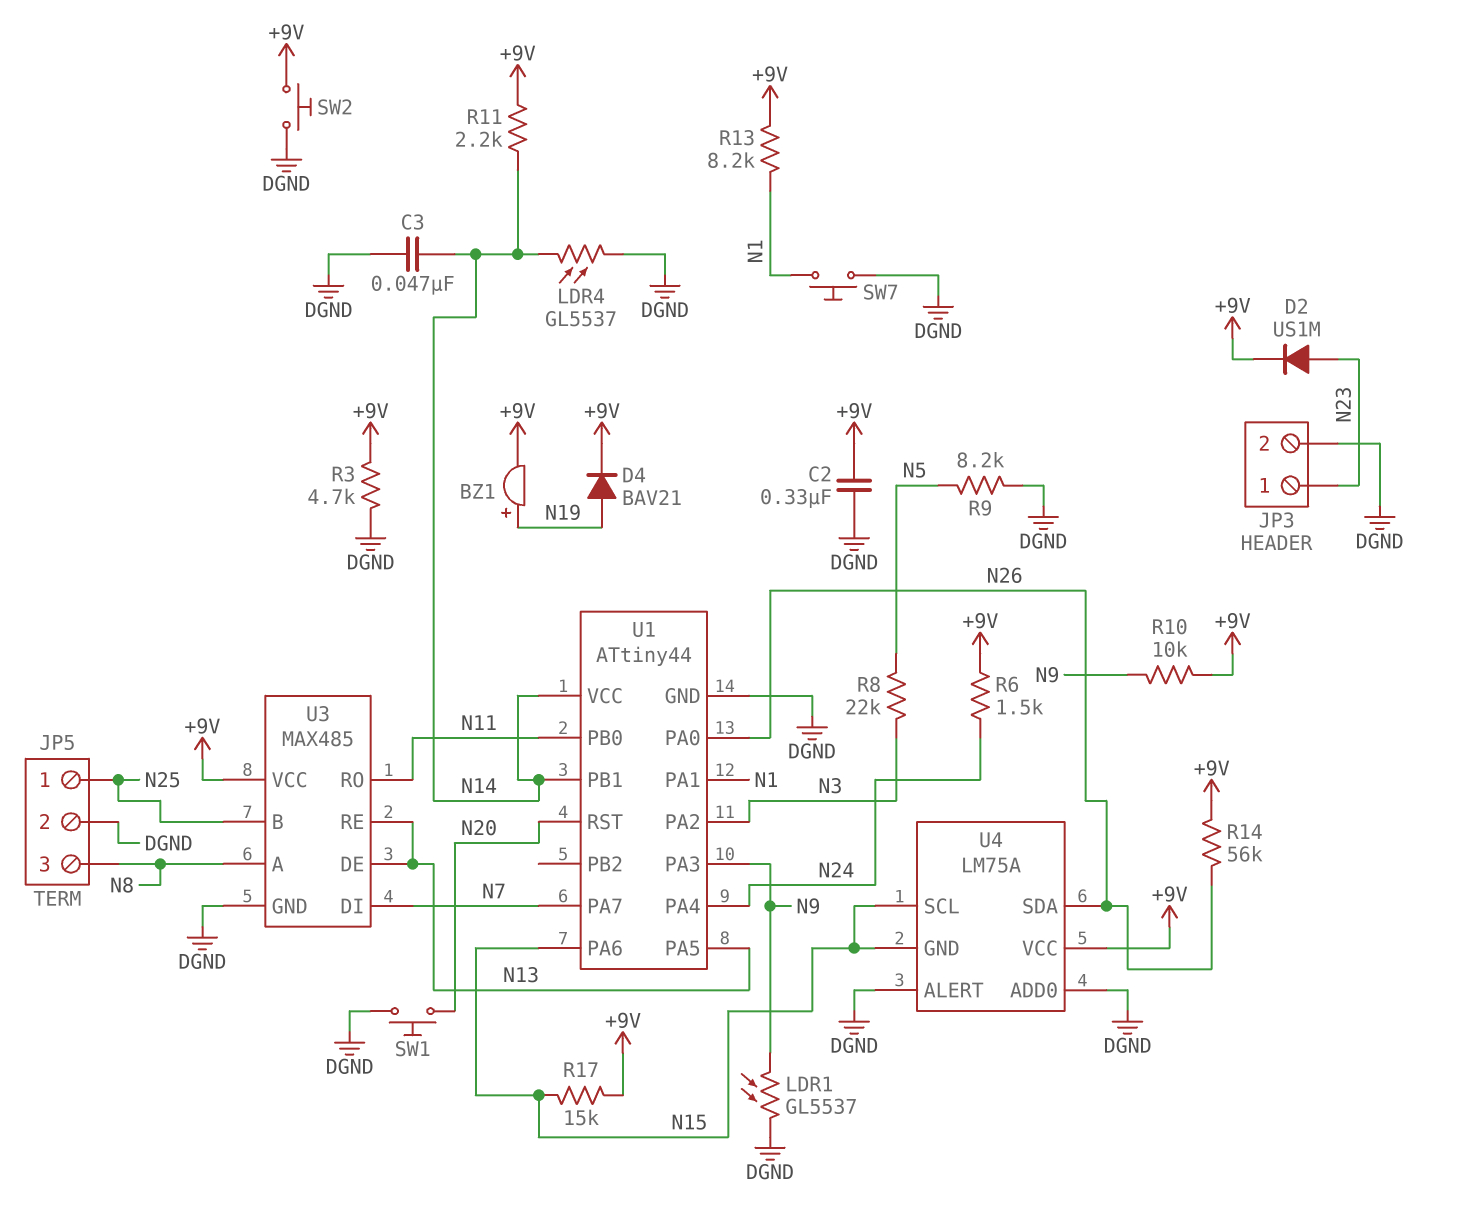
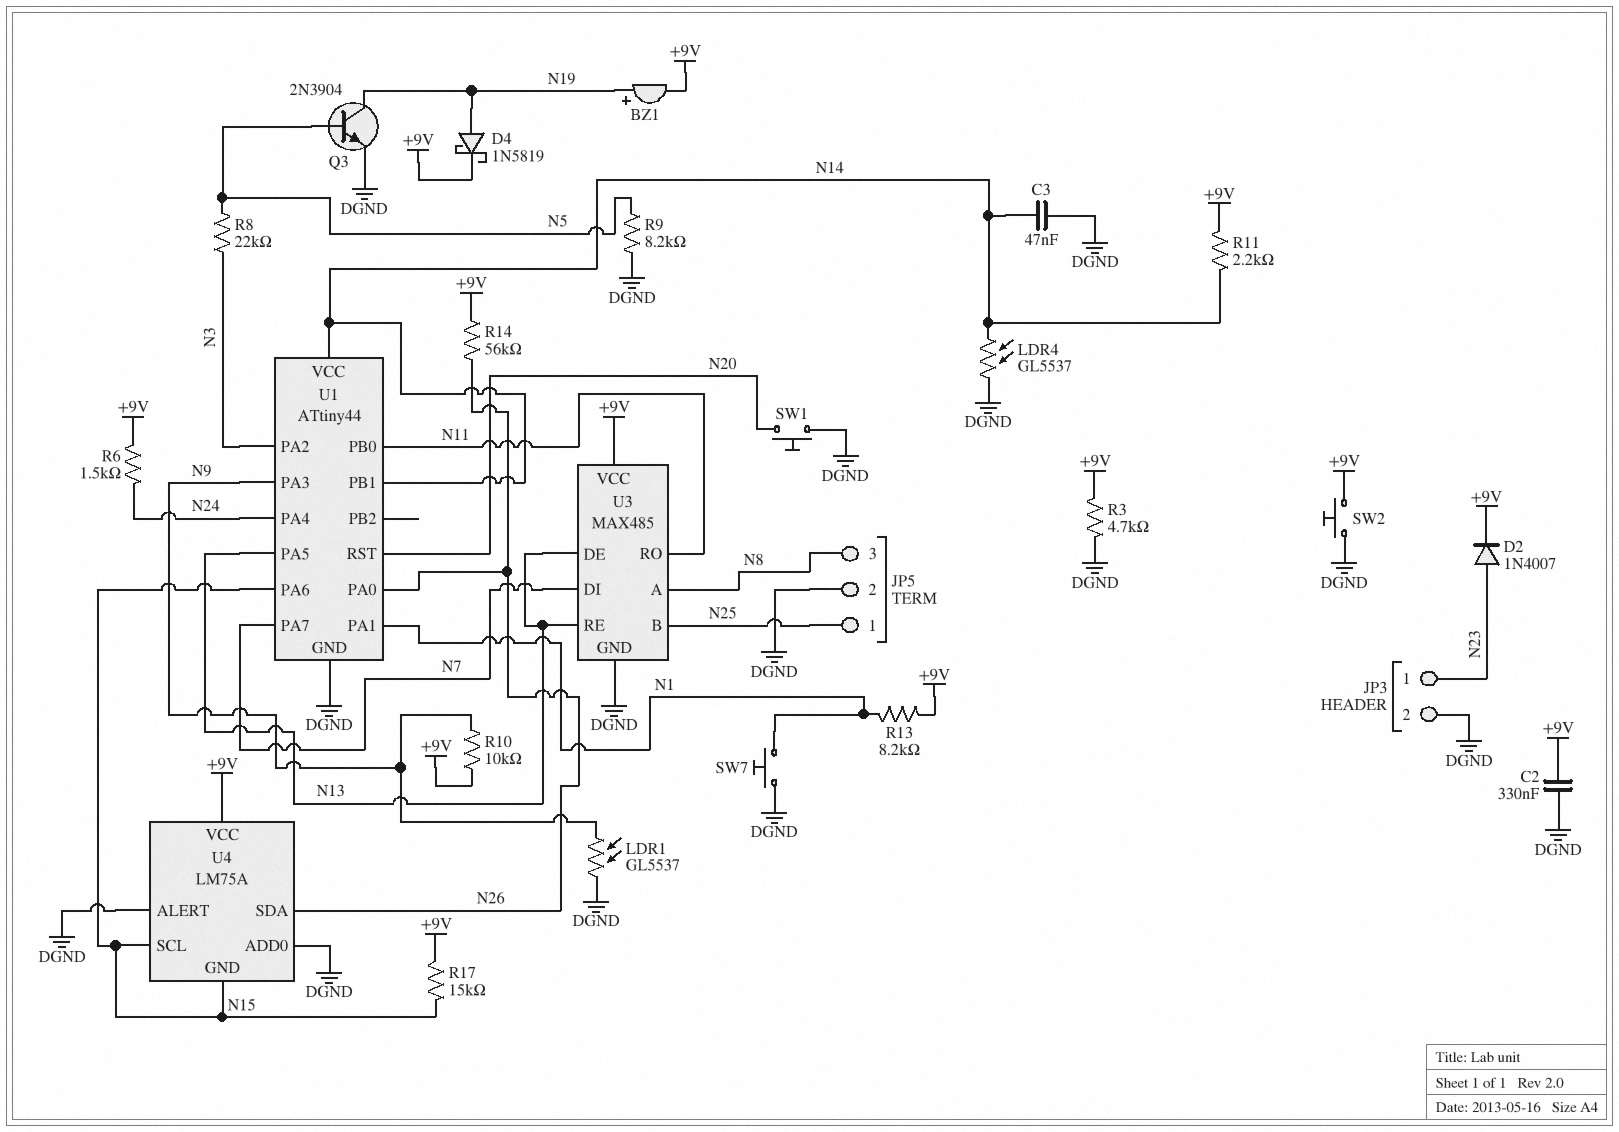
D2: diode US1M (A N23, K +9V) -> diode 1N4007 (A N23, K +9V)
D4: diode BAV21 (A N19, K +9V) -> schottky 1N5819 (A N19, K +9V)
Q3: none -> NPN 2N3904 (B N5, C N19, E DGND)

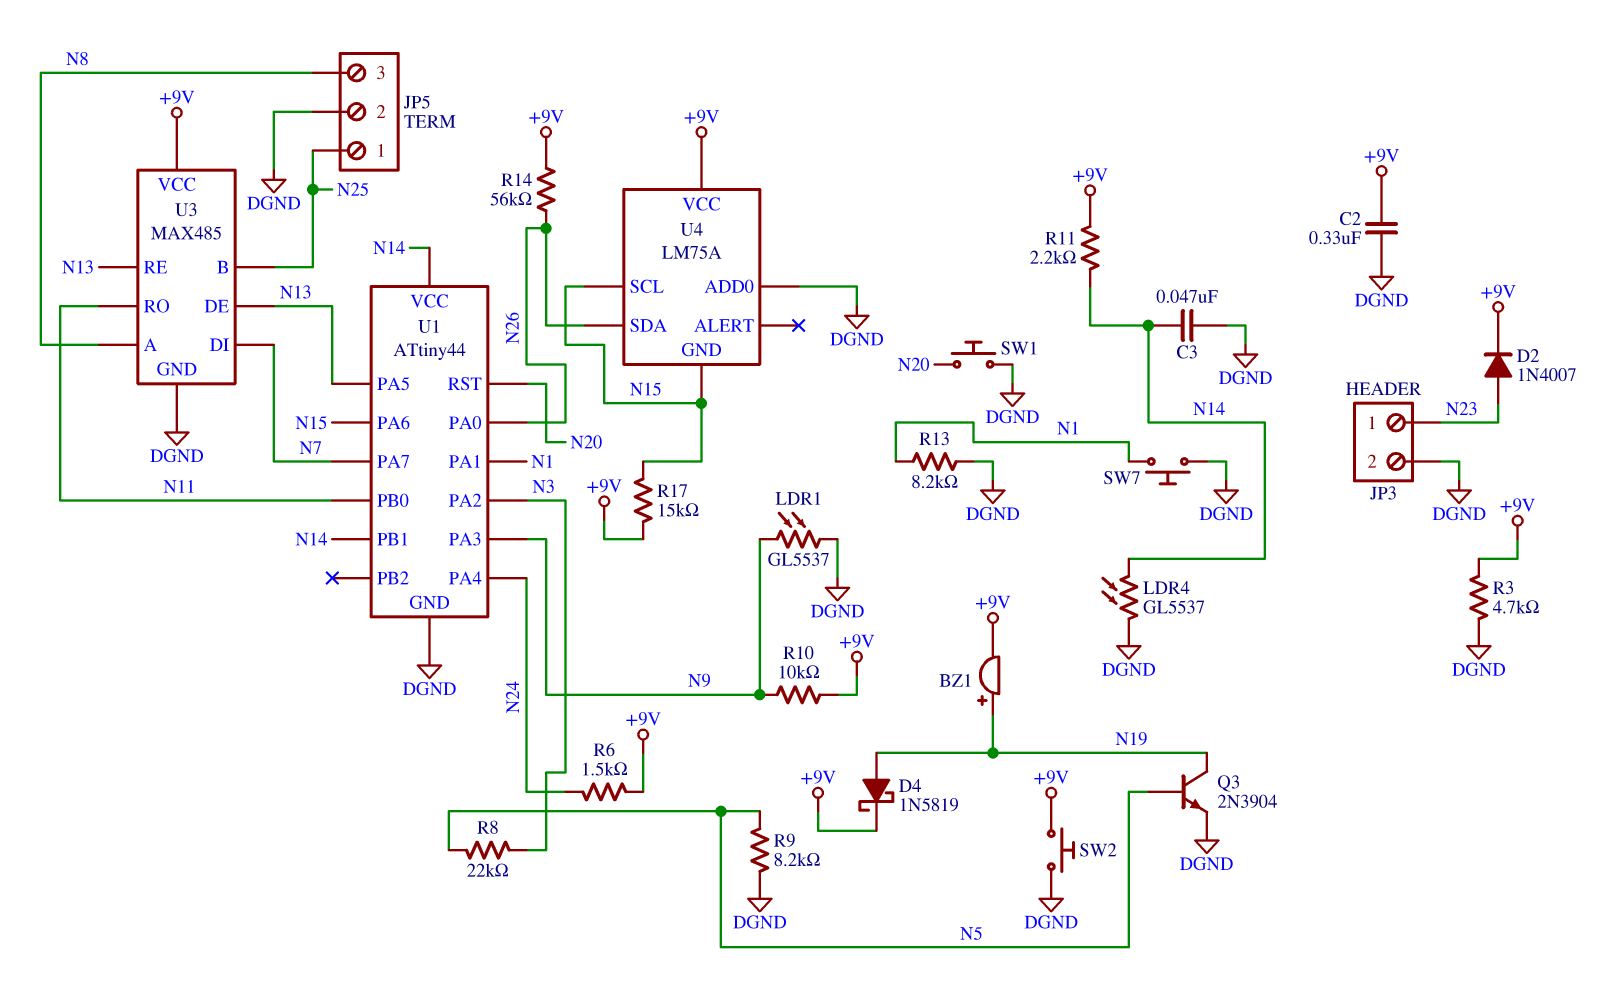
R13: 8.2k (+9V, N1) -> 8.2k (DGND, N1)
U4 pin ALERT: DGND -> none

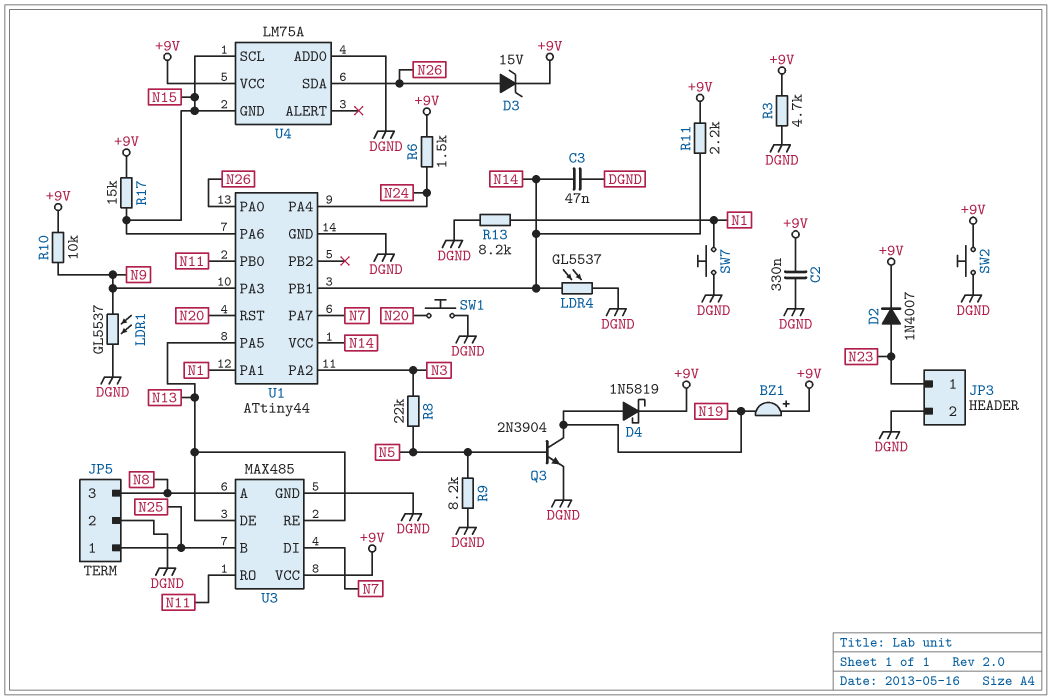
BZ1: buzzer (plus N19, minus +9V) -> buzzer (plus +9V, minus N19)
D3: none -> zener 15V (A N26, K +9V)
R14: 56k (+9V, N26) -> none

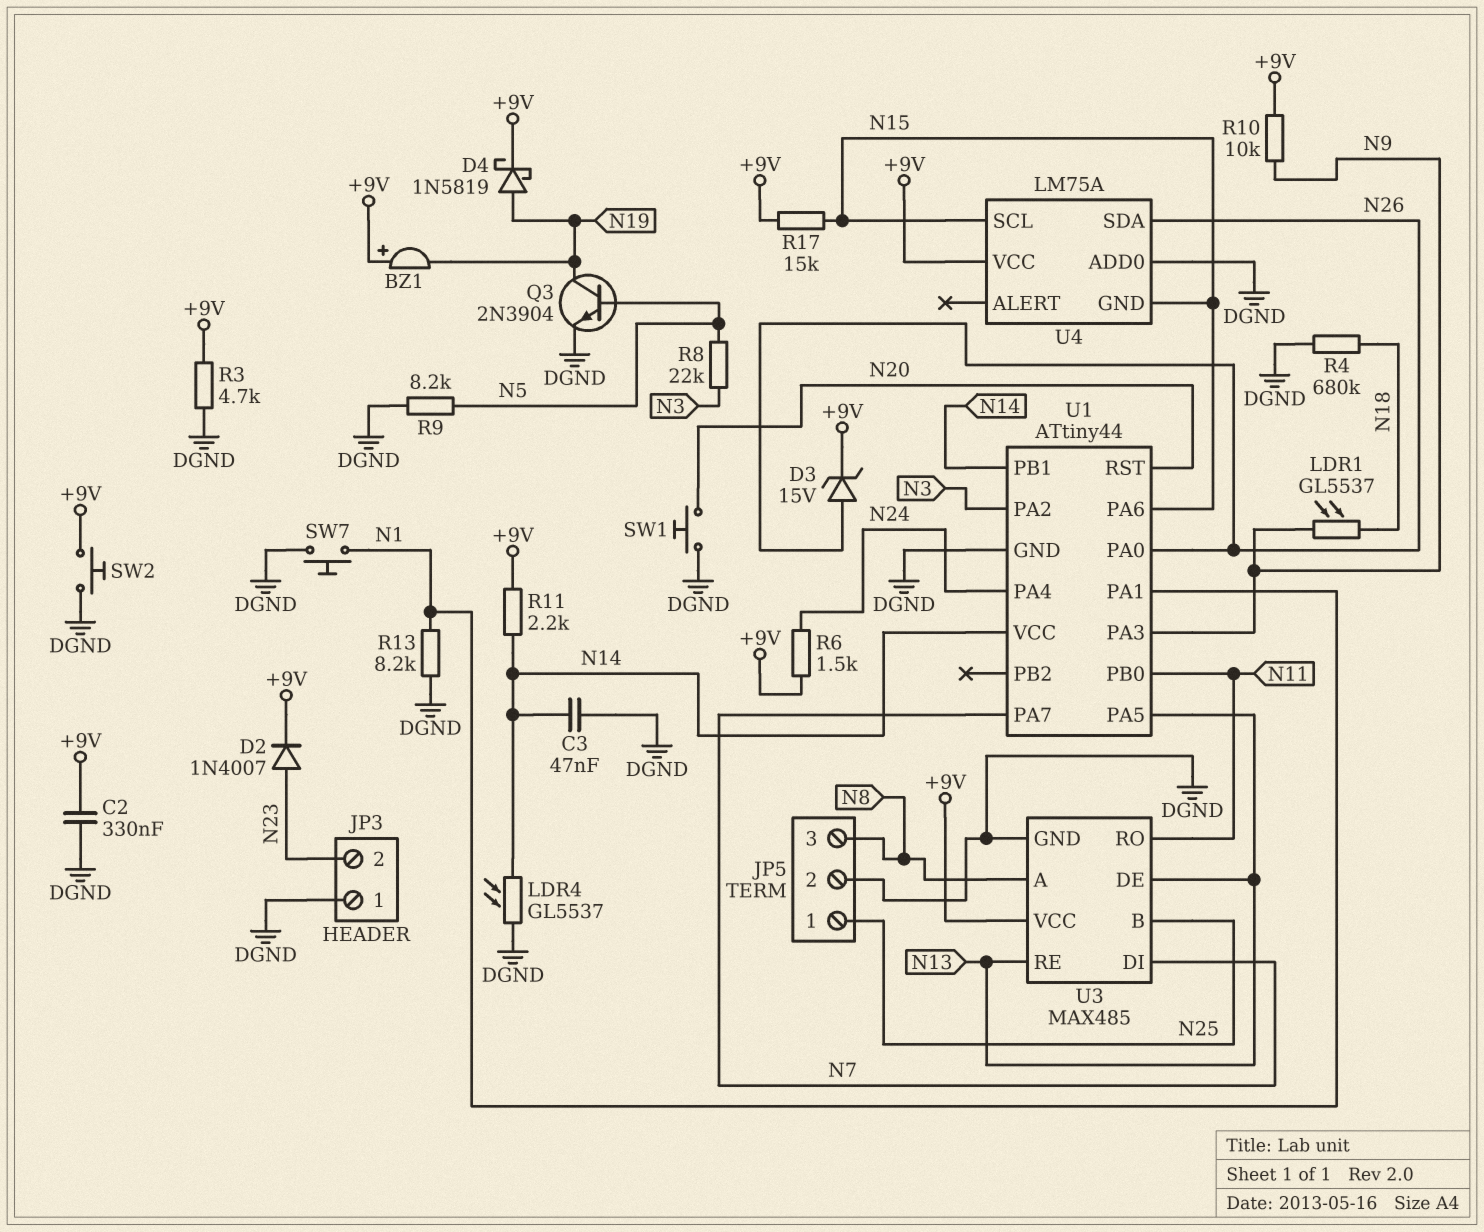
JP3 pin 1: N23 -> DGND
JP3 pin 2: DGND -> N23
LDR1: GL5537 (DGND, N9) -> GL5537 (N9, N18)
R4: none -> 680k (DGND, N18)

